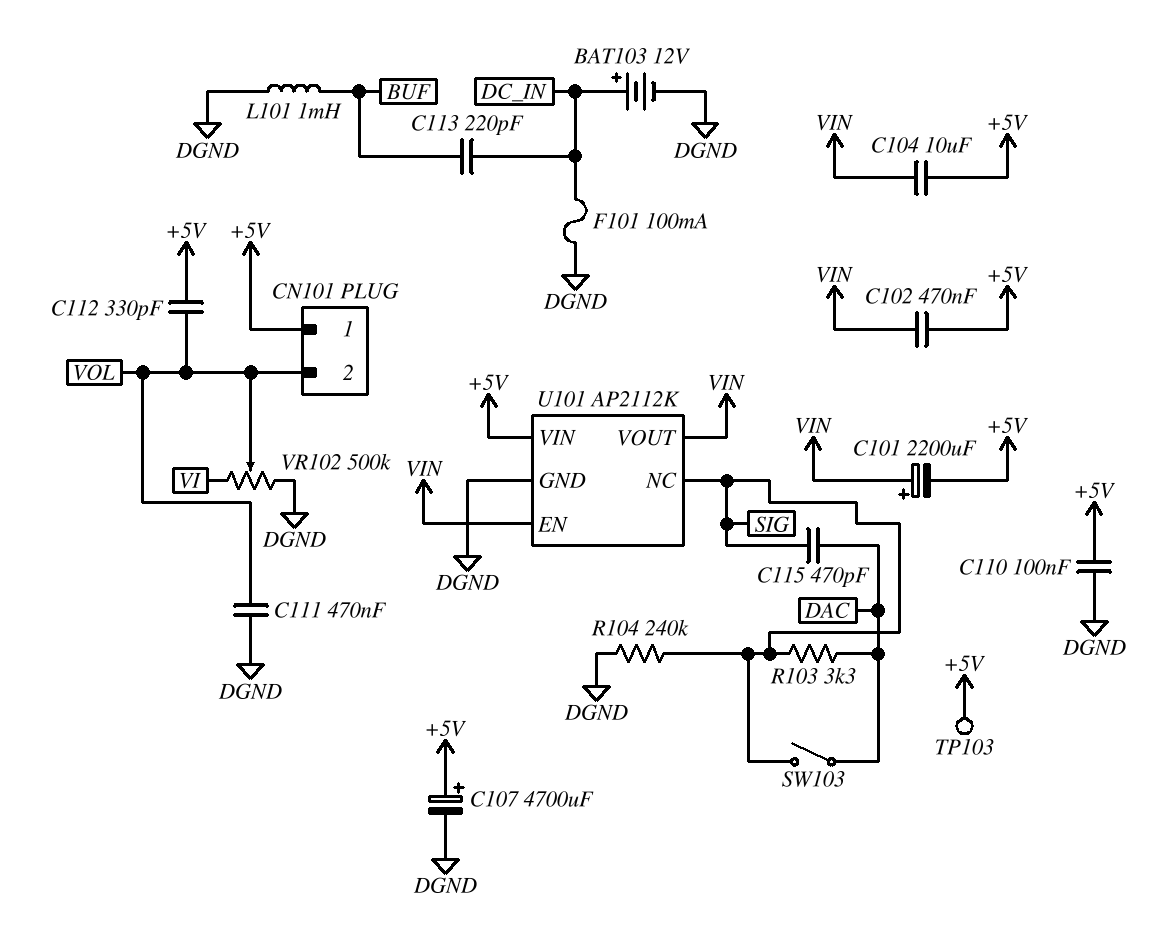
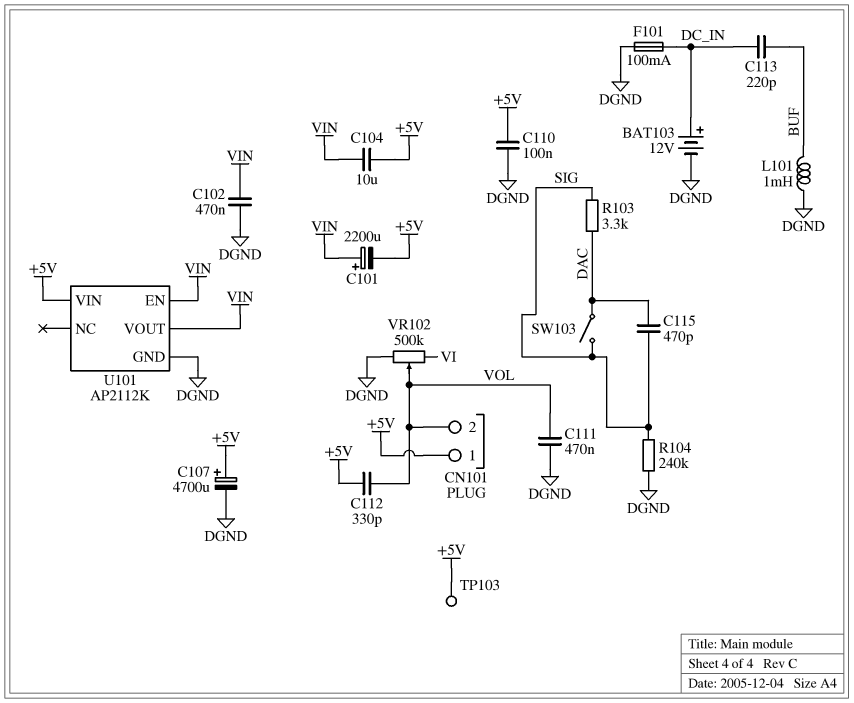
C102: 470nF (+5V, VIN) -> 470nF (DGND, VIN)
U101 pin NC: SIG -> none

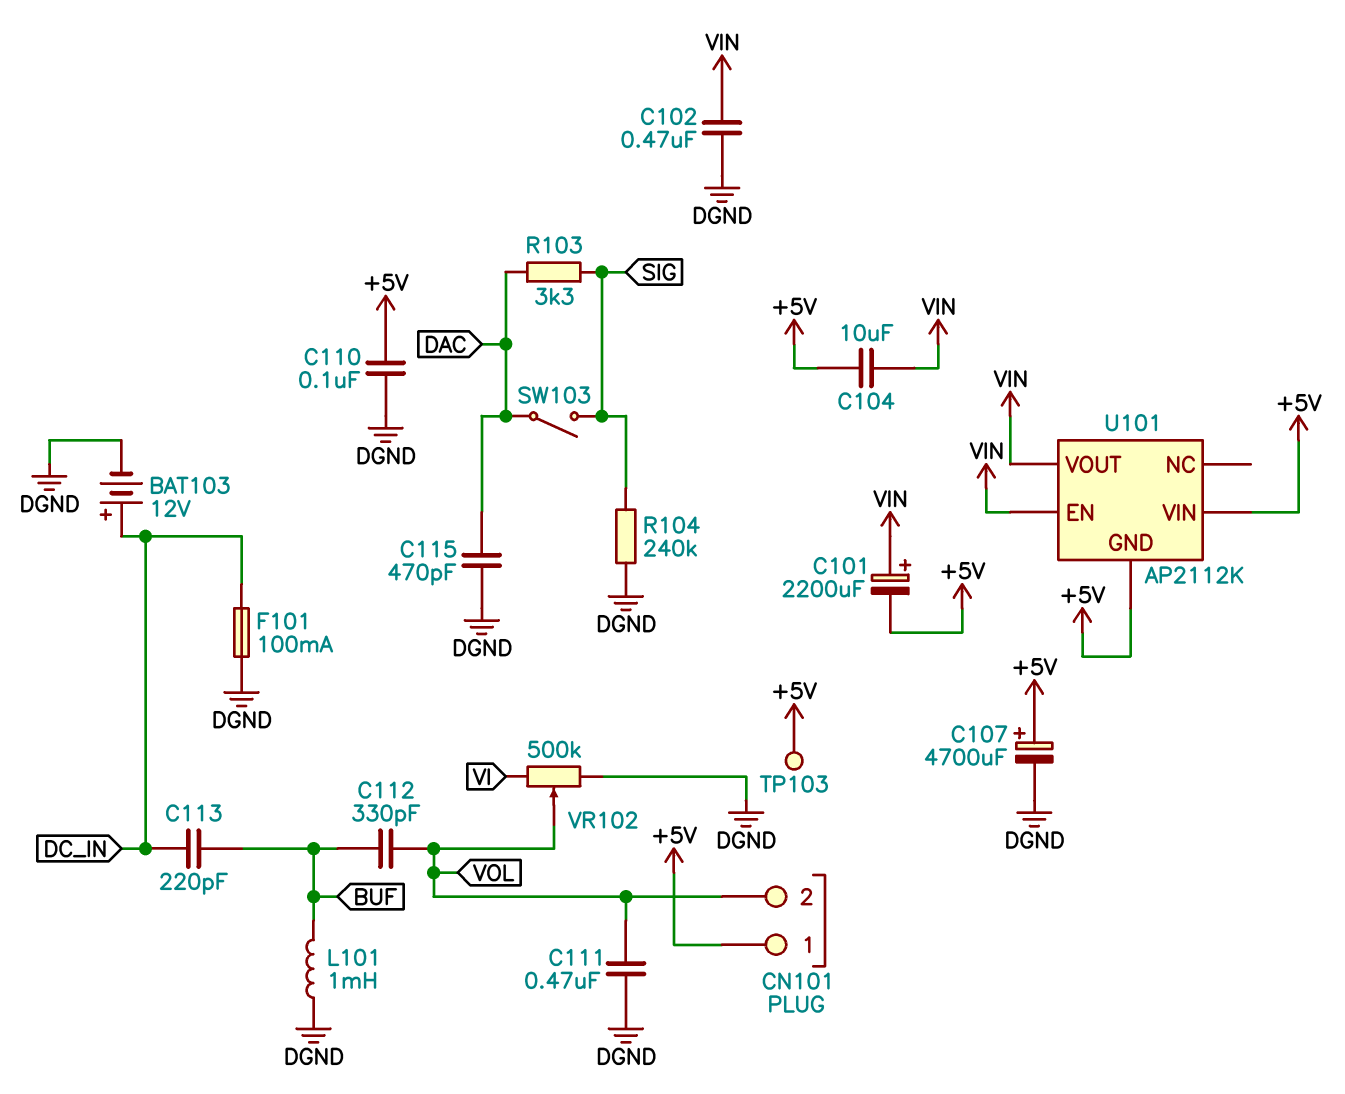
C112: 330pF (+5V, VOL) -> 330pF (BUF, VOL)
C115: 470pF (DAC, SIG) -> 470pF (DAC, DGND)
U101 pin GND: DGND -> +5V

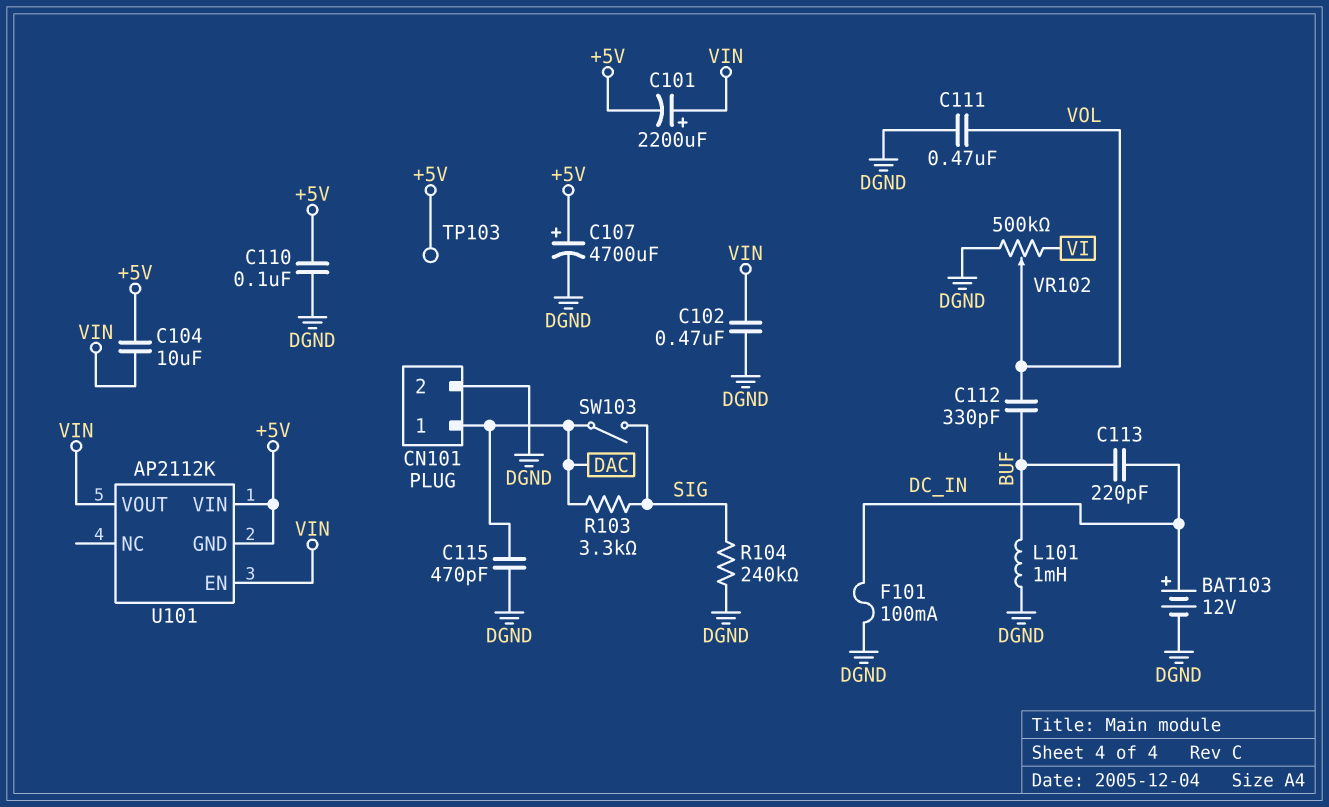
CN101 pin 1: +5V -> DAC
CN101 pin 2: VOL -> DGND

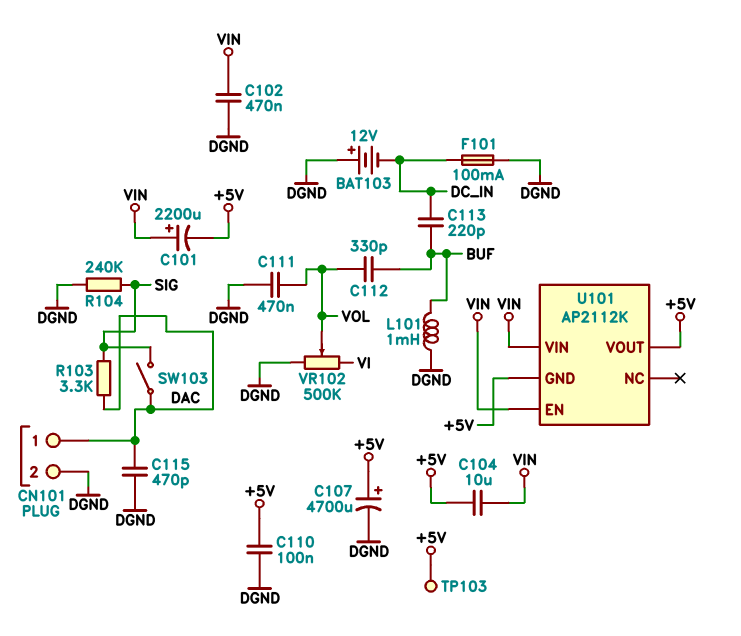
BAT103: 12V (plus DC_IN, minus DGND) -> 12V (plus DGND, minus DC_IN)
U101 pin VIN: +5V -> VIN
U101 pin VOUT: VIN -> +5V

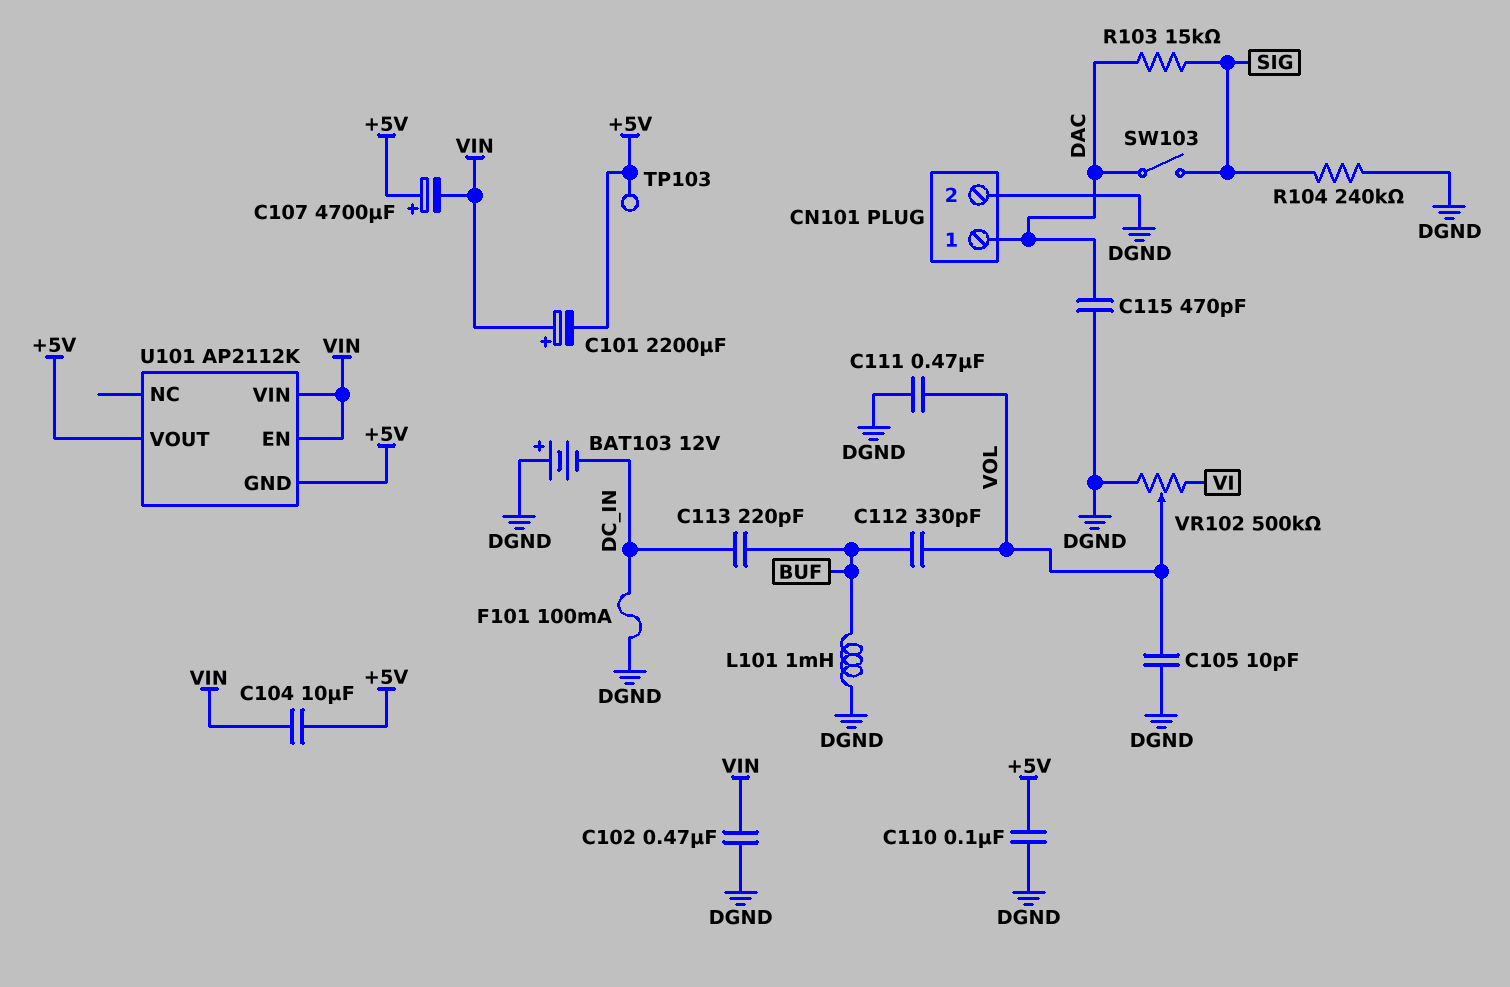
C105: none -> 10pF (DGND, VOL)
C107: 4700uF (plus +5V, minus DGND) -> 4700uF (plus +5V, minus VIN)
R103: 3.3k (DAC, SIG) -> 15k (DAC, SIG)

